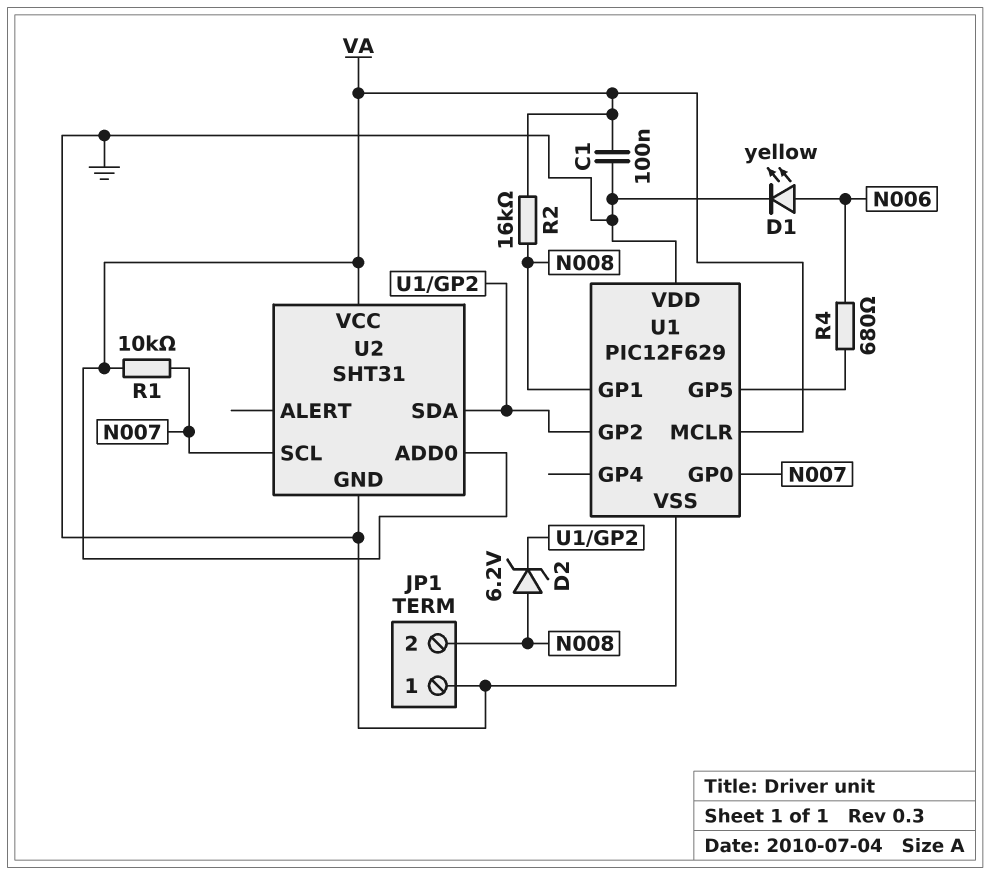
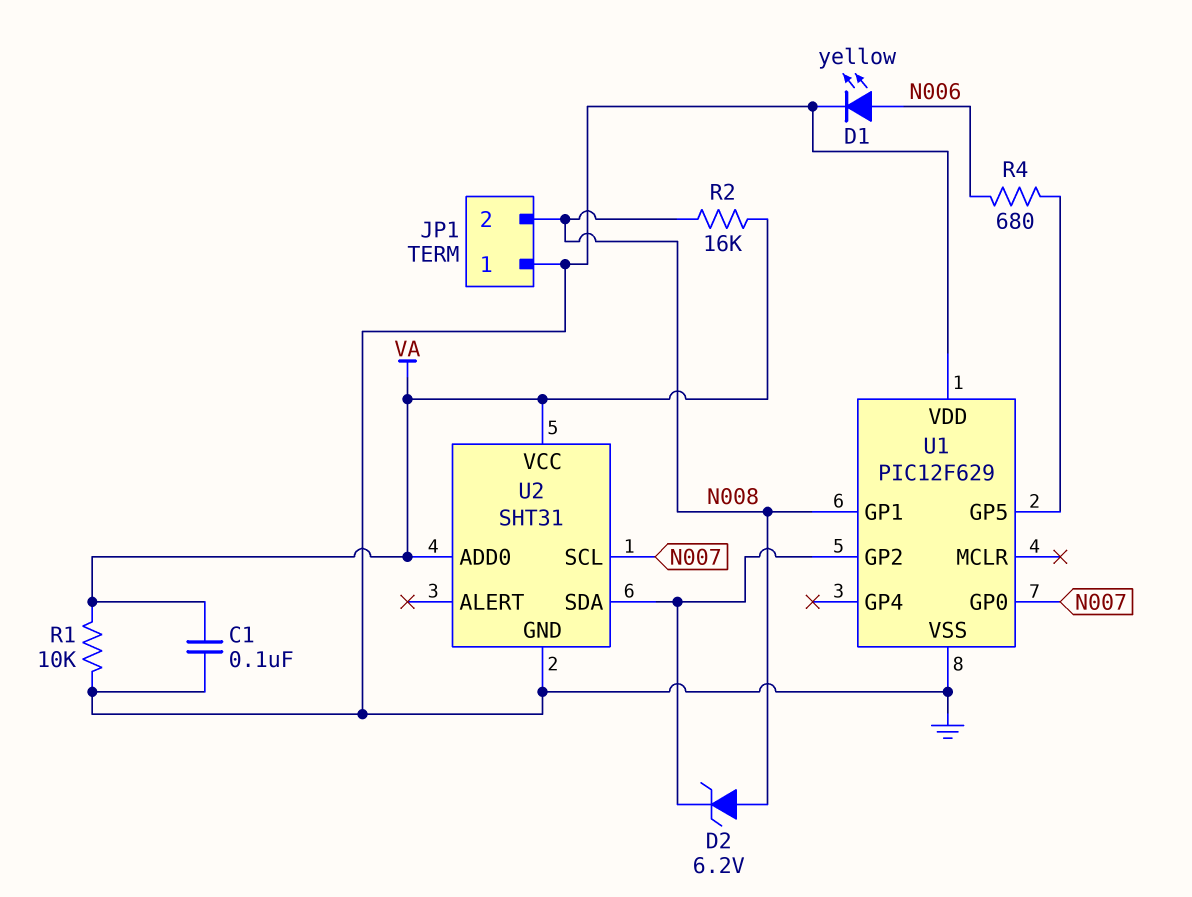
R1: 10k (N007, VA) -> 10k (GND, VA)
U1 pin MCLR: VA -> none

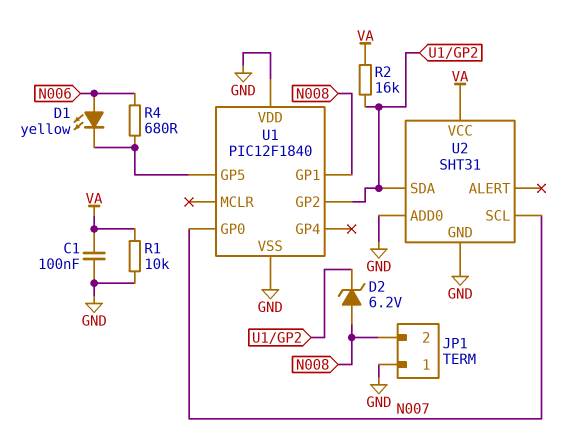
D1: LED yellow (A N006, K GND) -> LED yellow (A N006, K U1/GP5)
R2: 16k (N008, VA) -> 16k (U1/GP2, VA)
U1: PIC12F629 -> PIC12F1840
U2 pin ADD0: VA -> GND

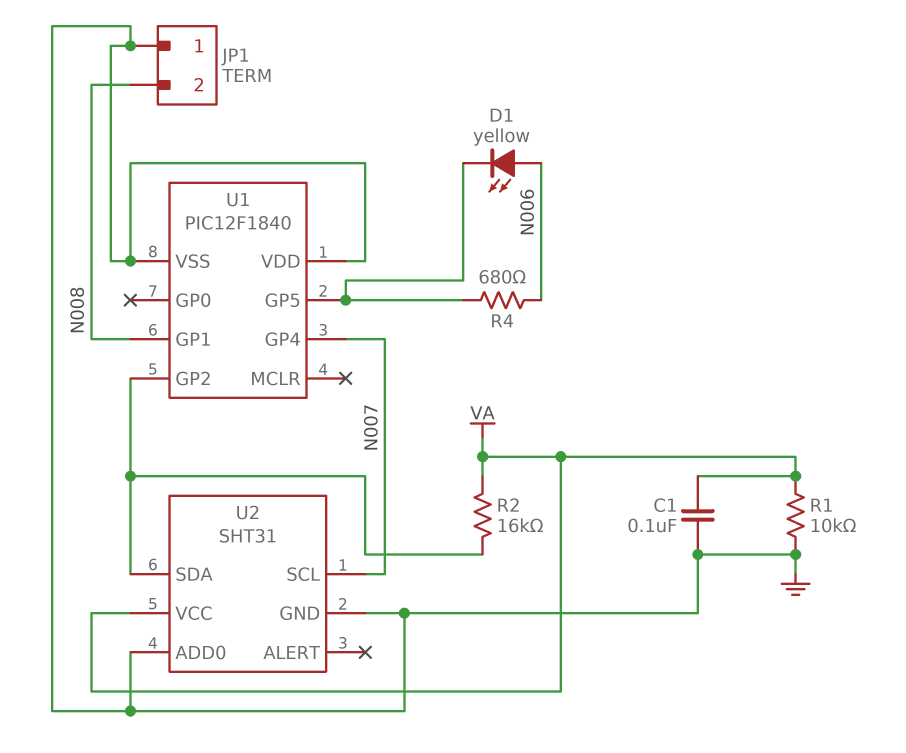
D2: zener 6.2V (A N008, K U1/GP2) -> none
U1 pin GP0: N007 -> none
U1 pin GP4: none -> N007

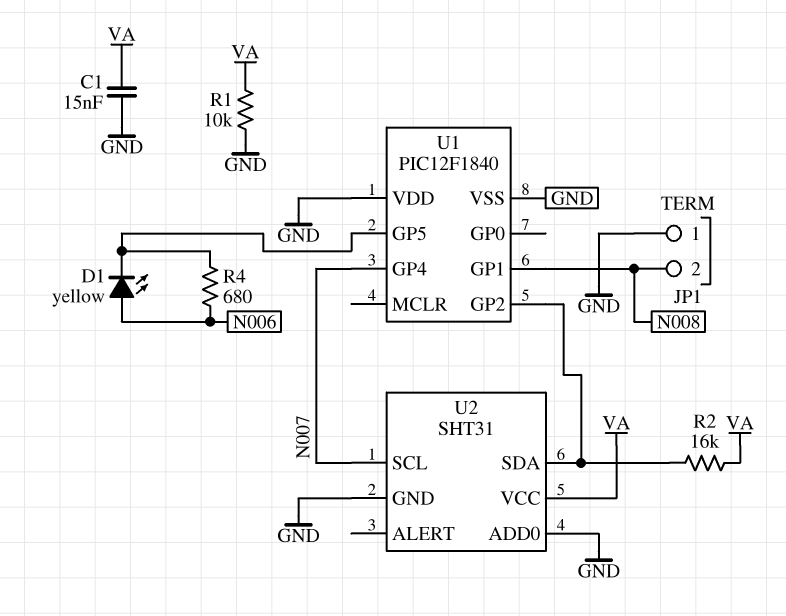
C1: 100nF (GND, VA) -> 15nF (GND, VA)

